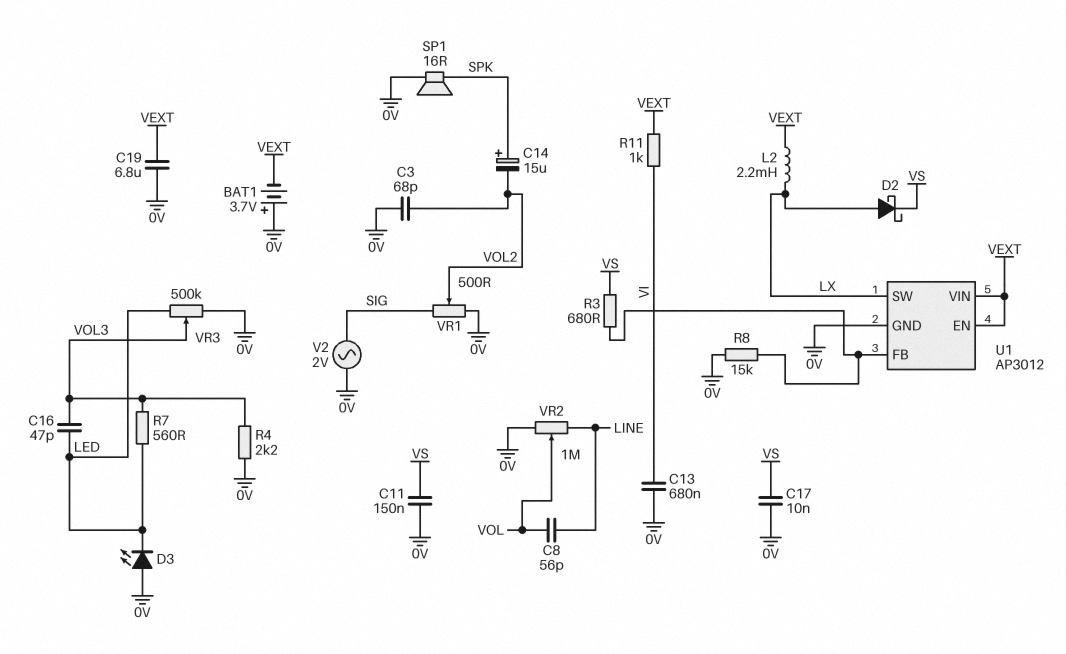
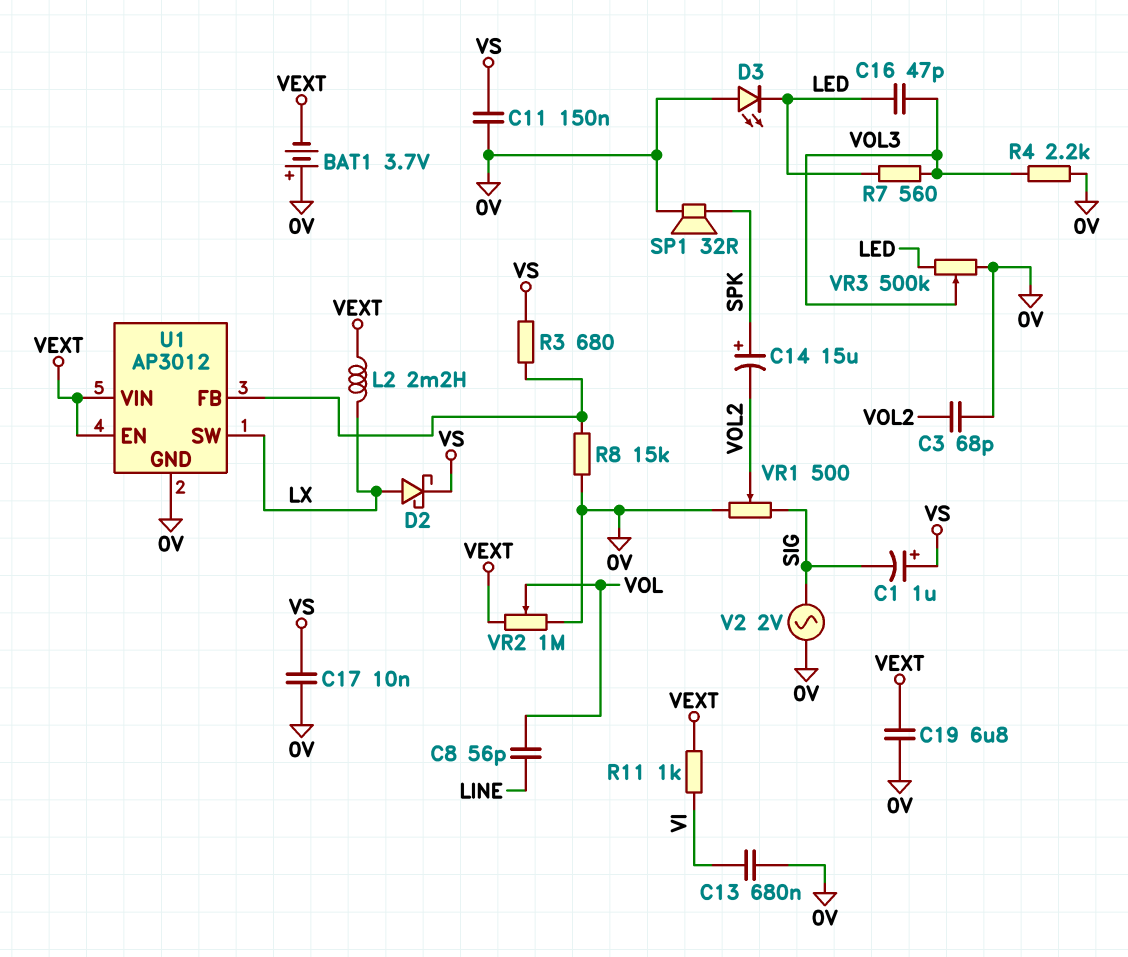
C1: none -> 1uF (plus VS, minus SIG)
SP1: speaker 16R (0V, SPK) -> speaker 32R (0V, SPK)
VR2: 1M (0V, LINE, wiper VOL) -> 1M (0V, VEXT, wiper VOL)

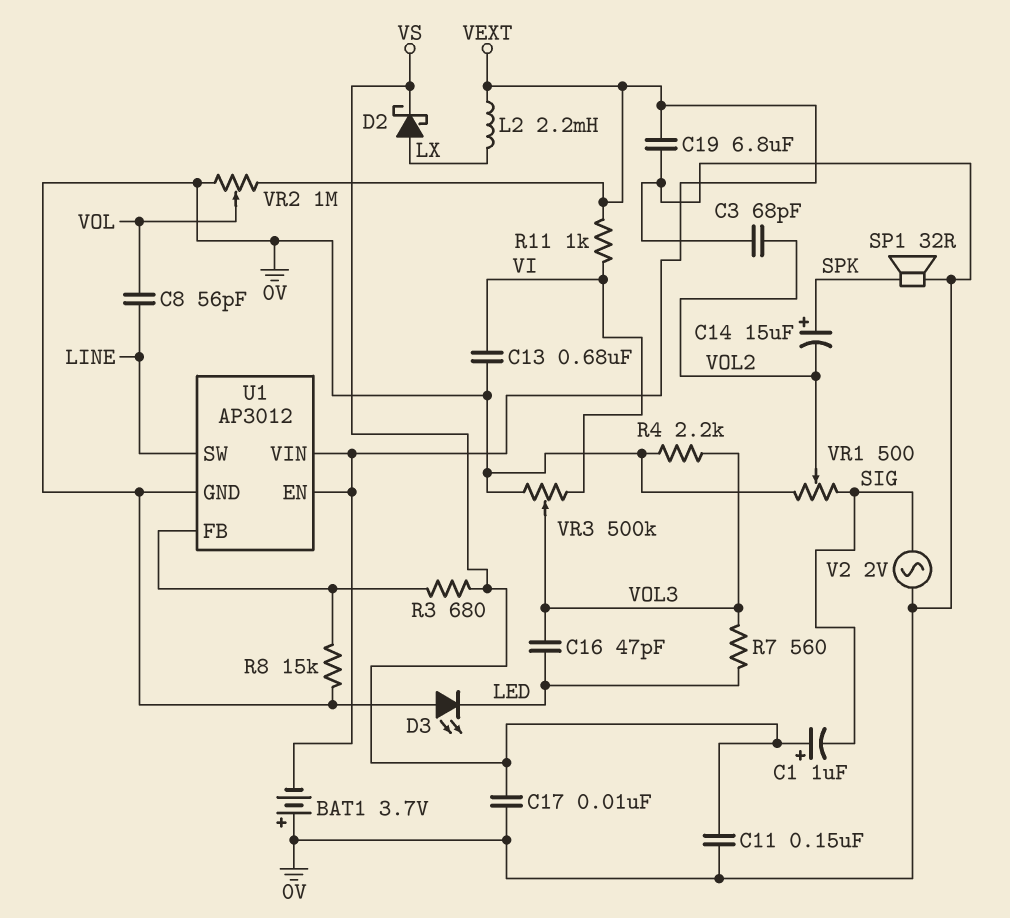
U1 pin SW: LX -> LINE
VR3: 500k (0V, LED, wiper VOL3) -> 500k (0V, VI, wiper VOL3)

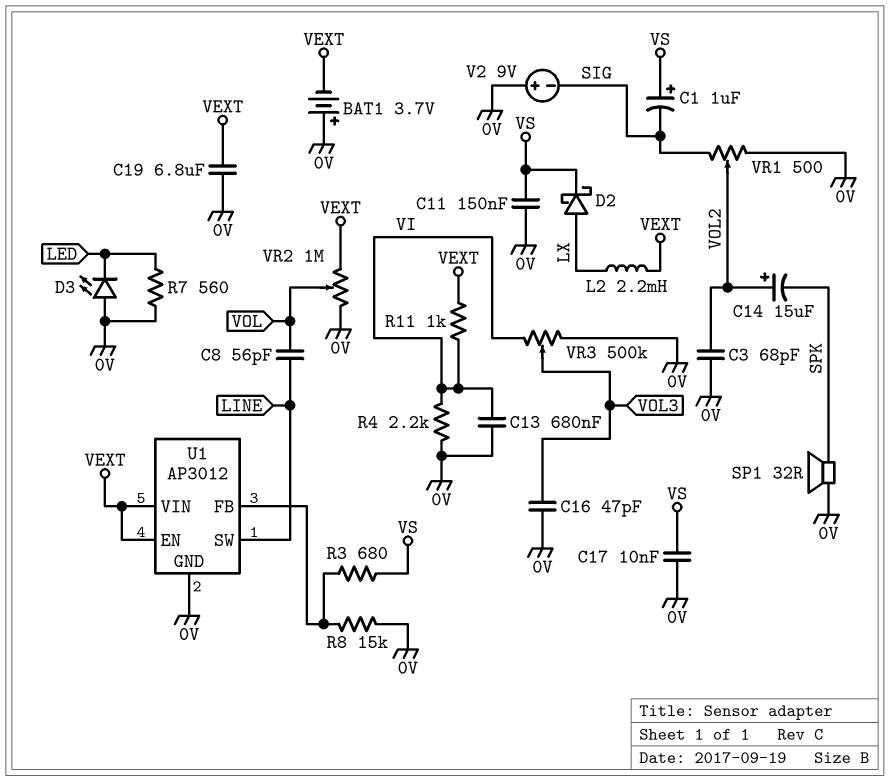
C14: 15uF (plus SPK, minus VOL2) -> 15uF (plus VOL2, minus SPK)
C16: 47pF (LED, VOL3) -> 47pF (0V, VOL3)
R4: 2.2k (0V, VOL3) -> 2.2k (0V, VI)
R7: 560 (LED, VOL3) -> 560 (0V, LED)
V2: AC 2V (0V, SIG) -> 9V (plus 0V, minus SIG)

